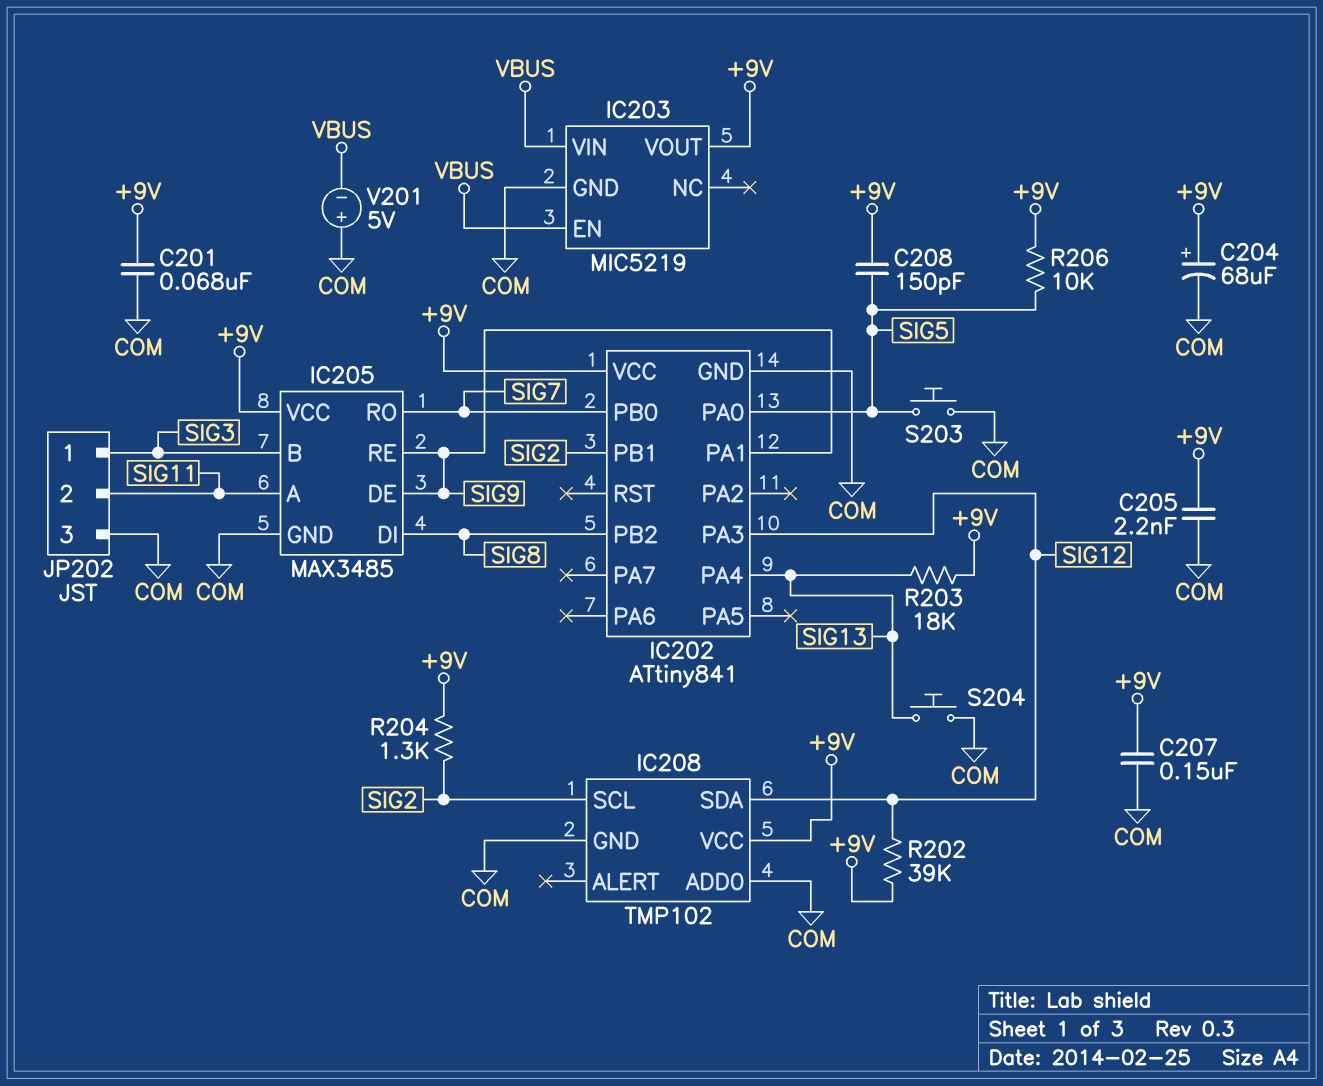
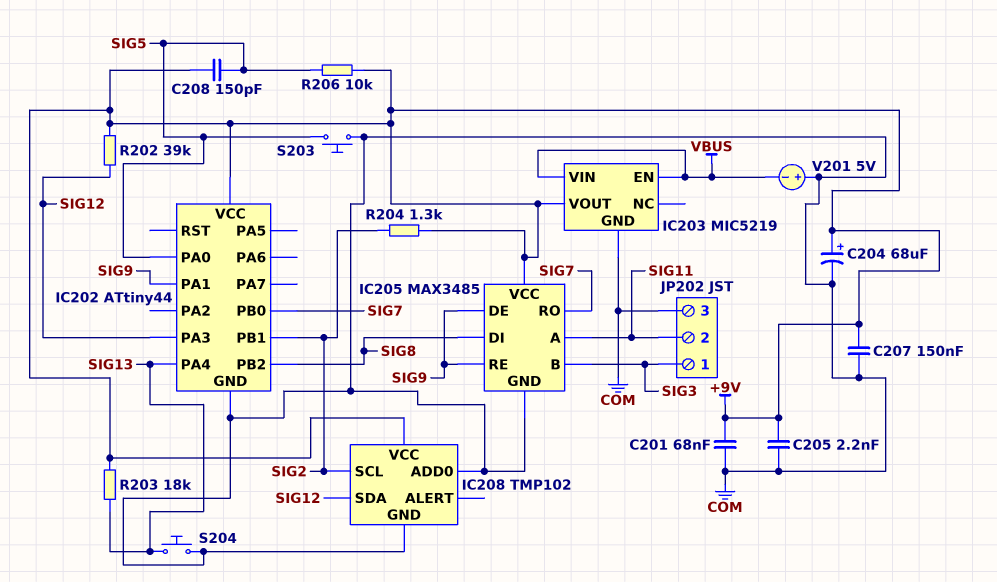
IC202: ATtiny841 -> ATtiny44

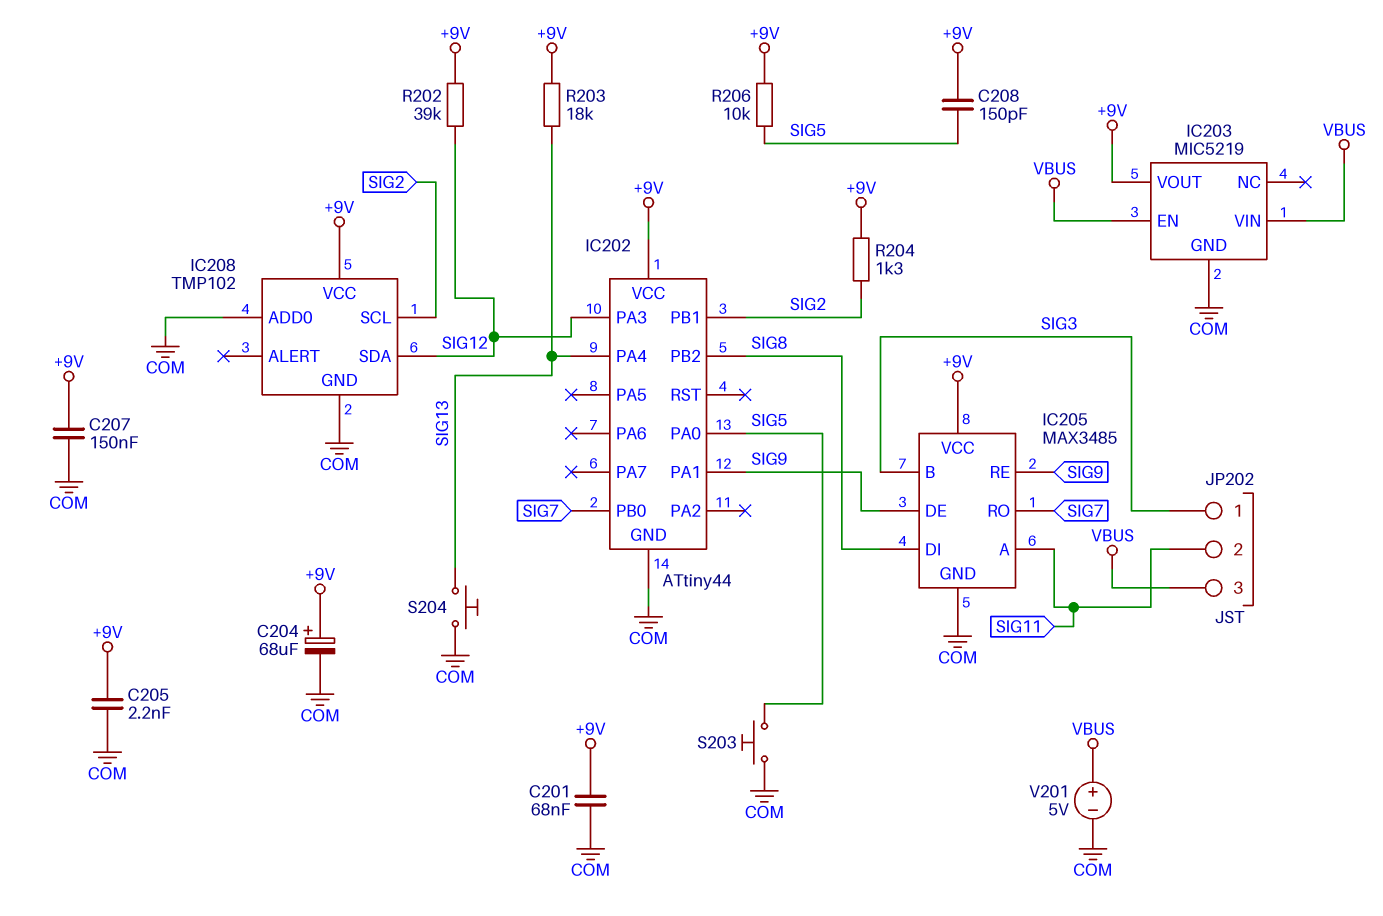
JP202 pin 3: COM -> VBUS
V201: 5V (plus COM, minus VBUS) -> 5V (plus VBUS, minus COM)

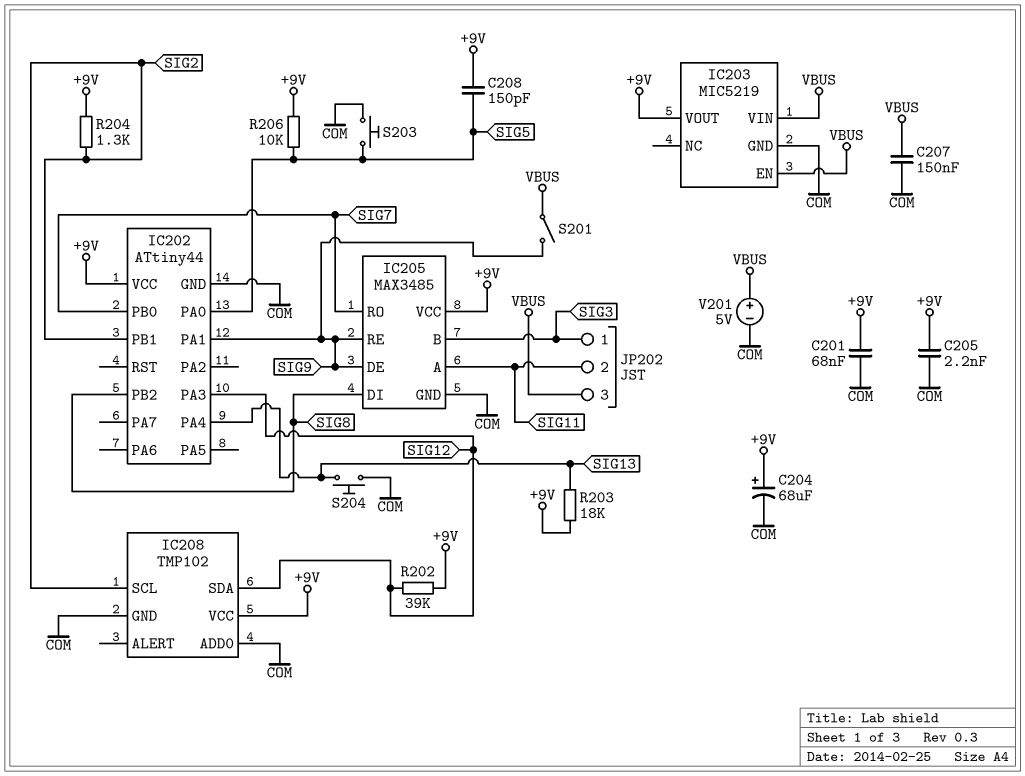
C207: 150nF (+9V, COM) -> 150nF (COM, VBUS)
S201: none -> switch (SIG9, VBUS)

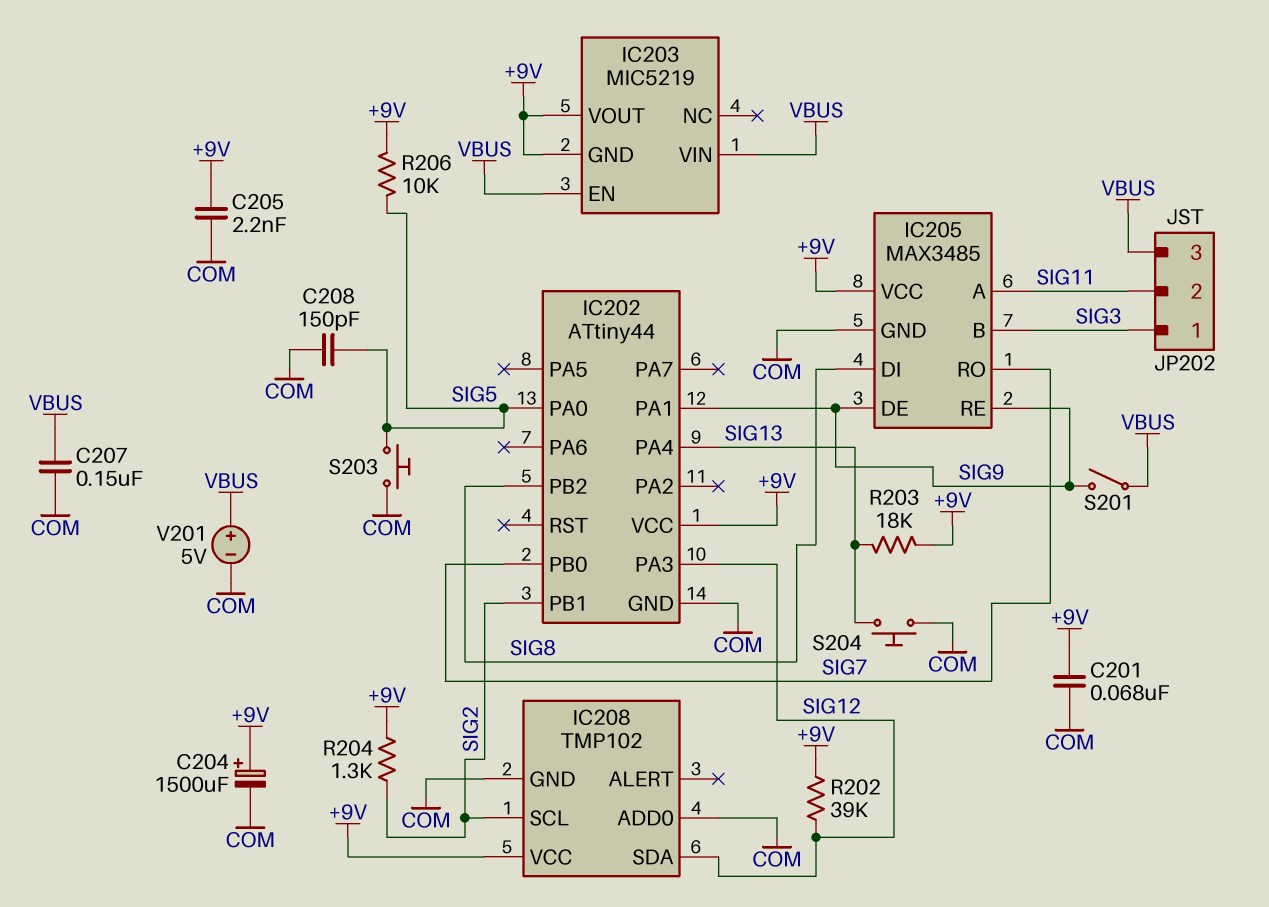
C204: 68uF (plus +9V, minus COM) -> 1500uF (plus +9V, minus COM)
C208: 150pF (+9V, SIG5) -> 150pF (COM, SIG5)
IC203 pin GND: COM -> +9V

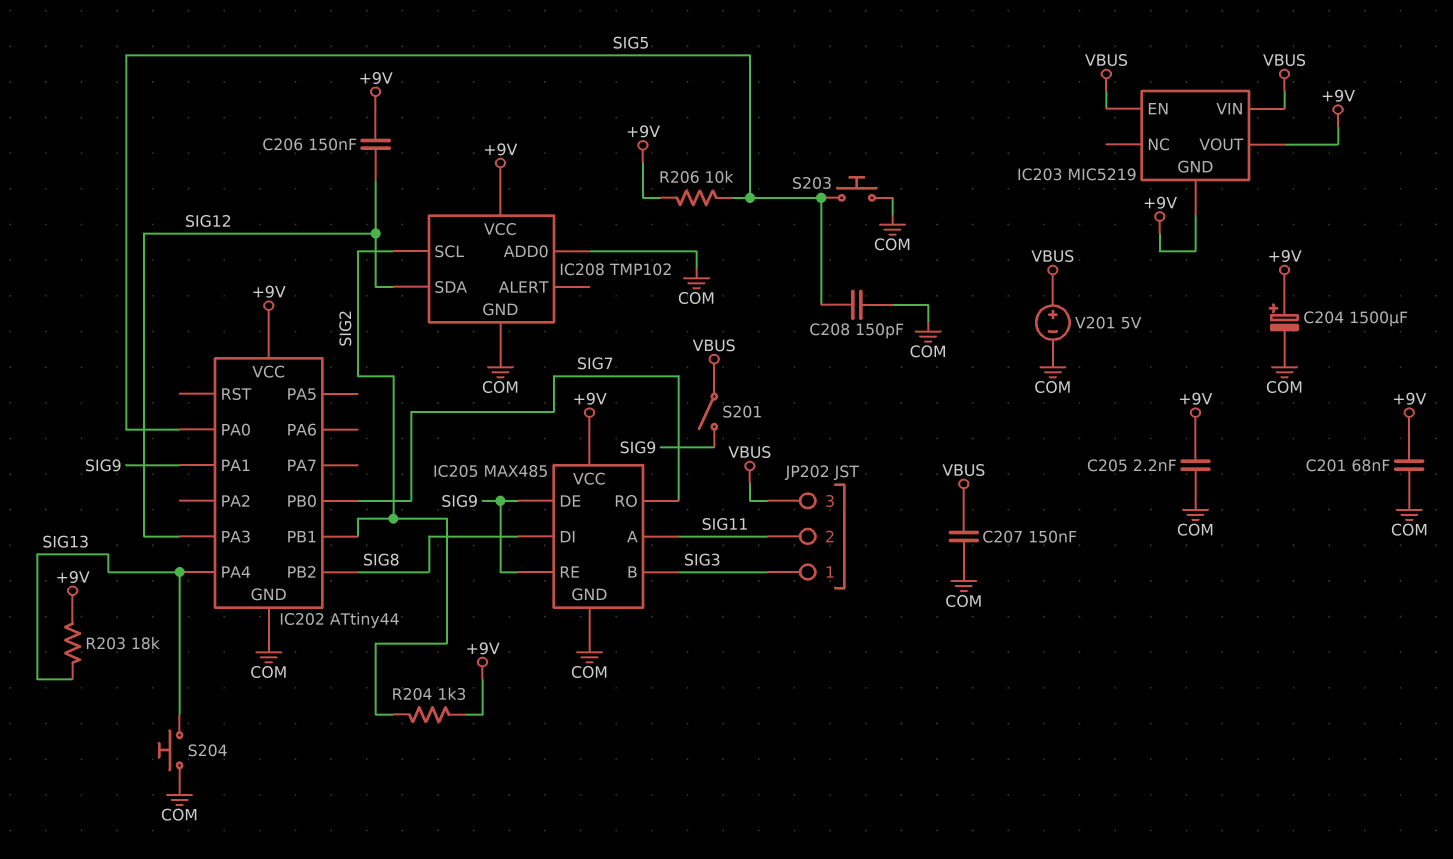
C206: none -> 150nF (+9V, SIG12)
IC205: MAX3485 -> MAX485
R202: 39k (+9V, SIG12) -> none

